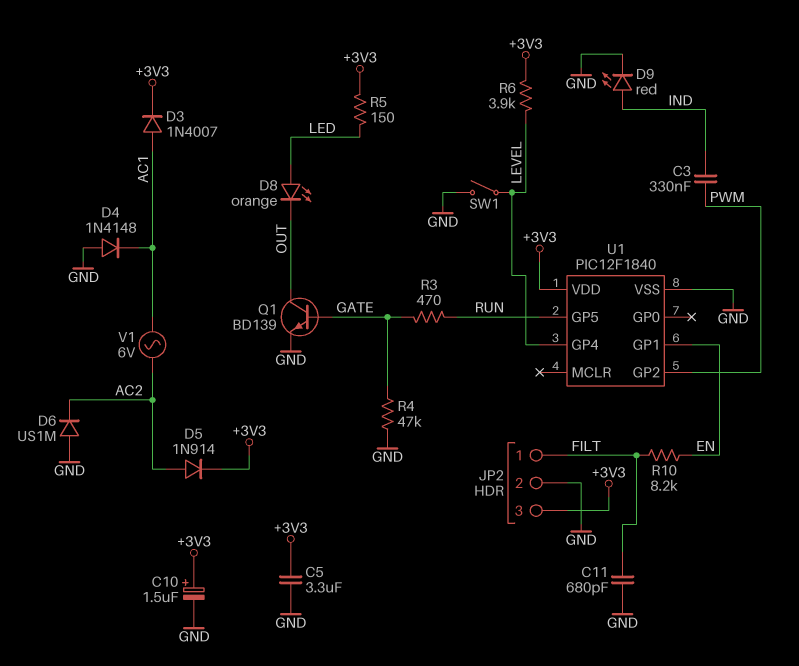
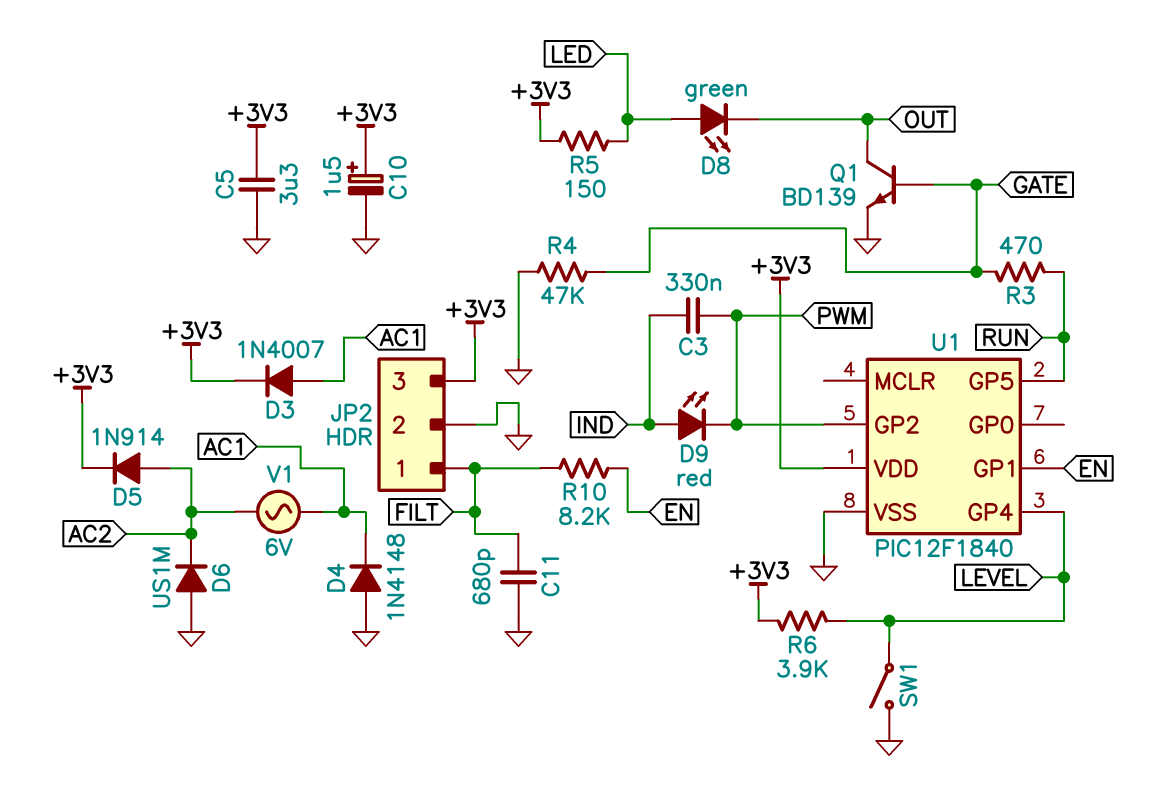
D8: LED orange (A LED, K OUT) -> LED green (A LED, K OUT)
D9: LED red (A IND, K GND) -> LED red (A IND, K PWM)

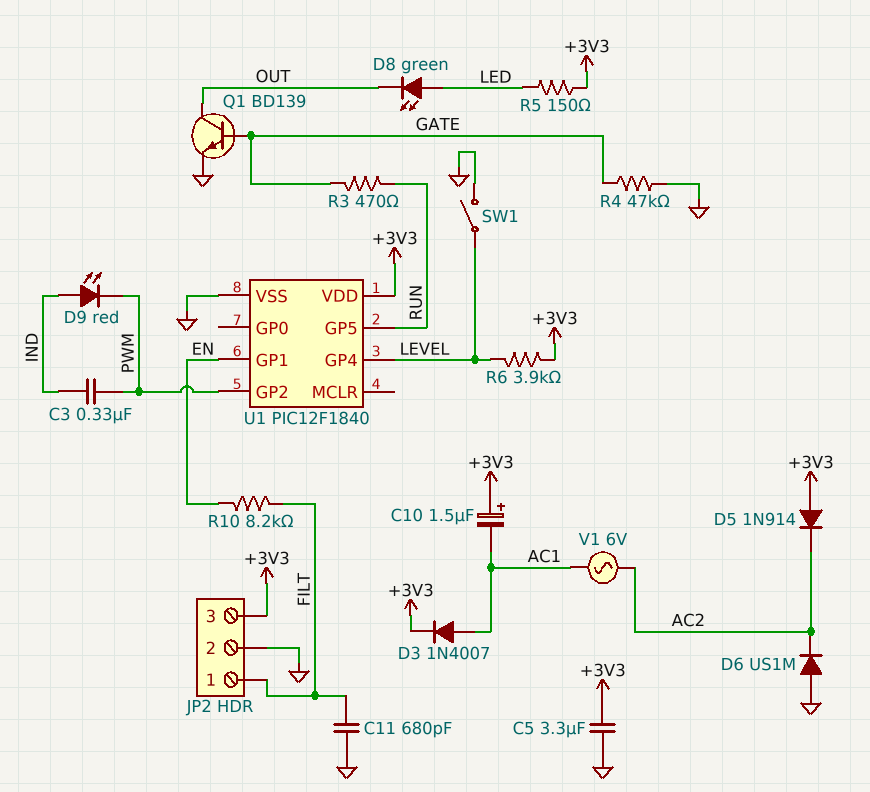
C10: 1.5uF (plus +3V3, minus GND) -> 1.5uF (plus +3V3, minus AC1)
D4: diode 1N4148 (A GND, K AC1) -> none
D5: diode 1N914 (A AC2, K +3V3) -> diode 1N914 (A +3V3, K AC2)

